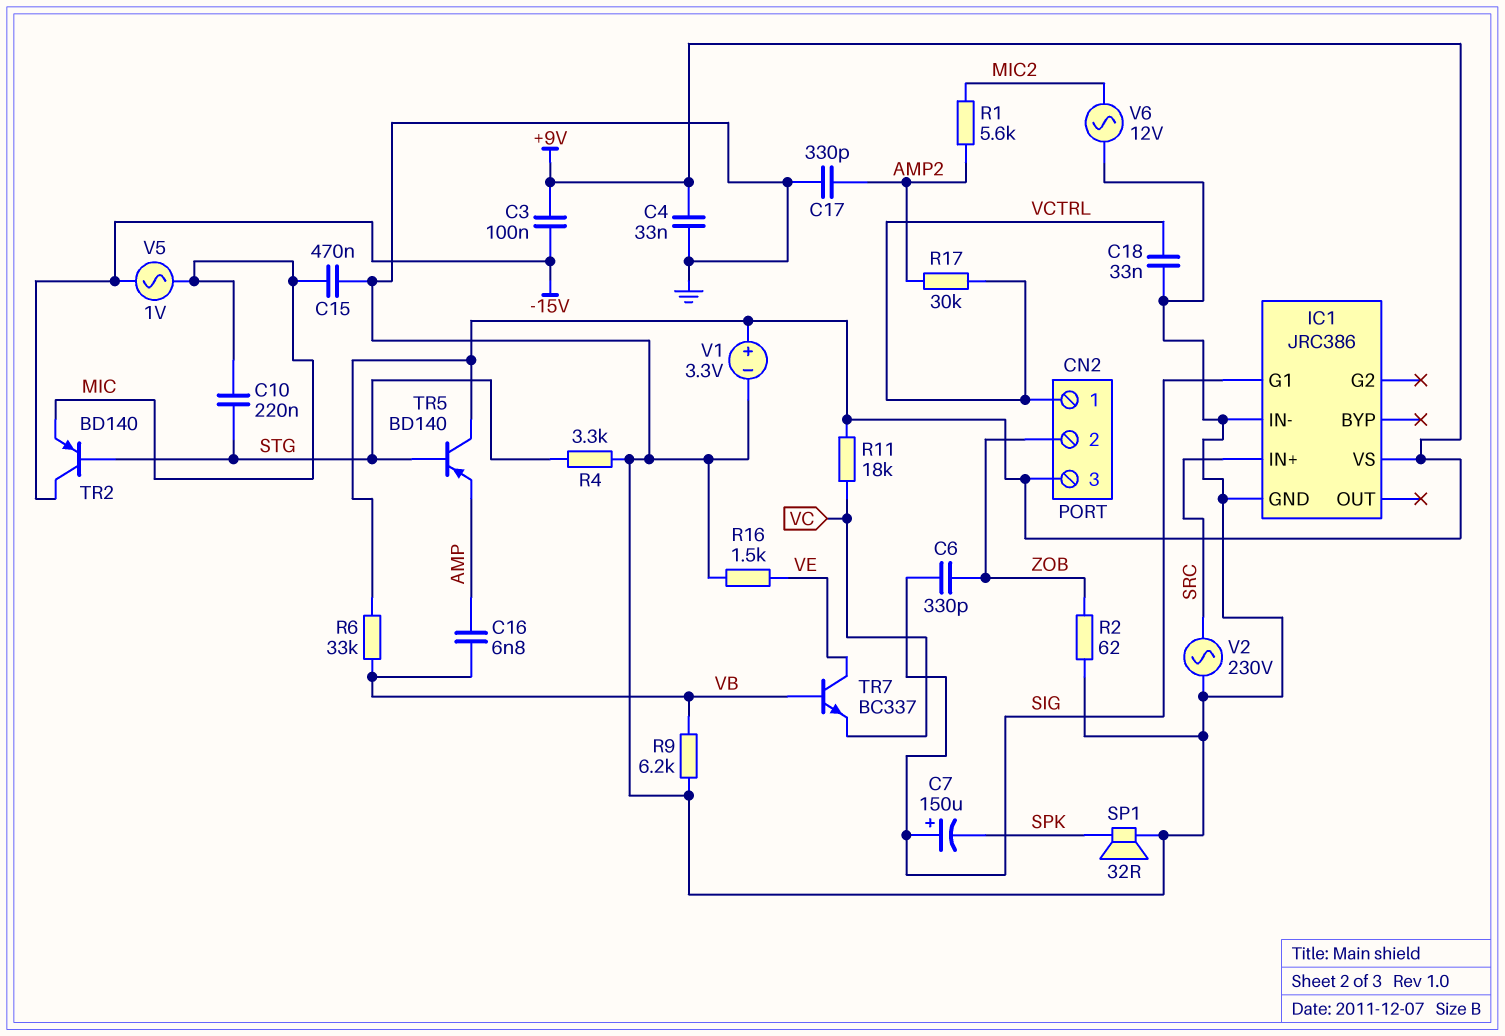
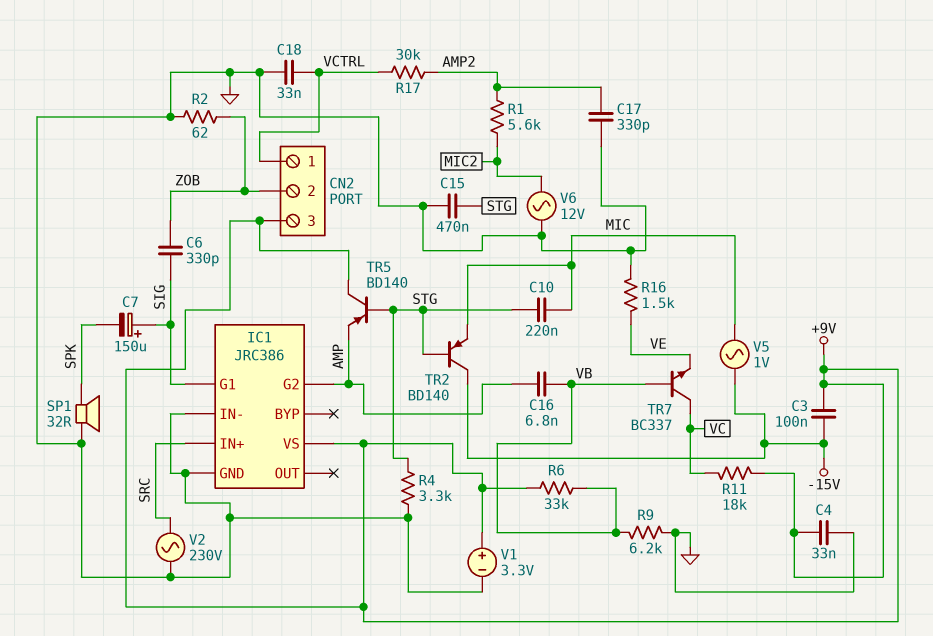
C15: 470nF (GND, MIC) -> 470nF (GND, STG)
IC1 pin G2: none -> AMP
TR7: NPN BC337 (B VB, C VE, E VC) -> NPN BC337 (B VB, C VC, E VE)

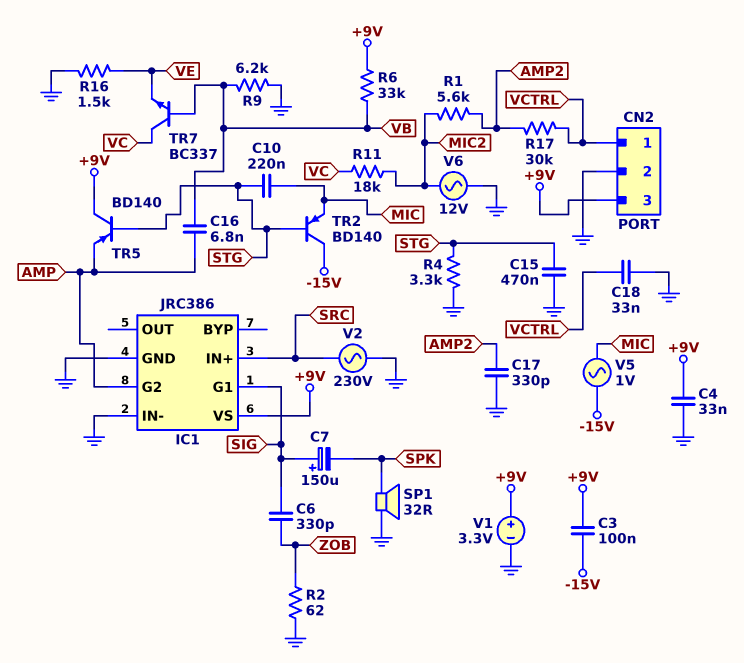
CN2 pin 2: ZOB -> GND
R11: 18k (+9V, VC) -> 18k (MIC2, VC)

